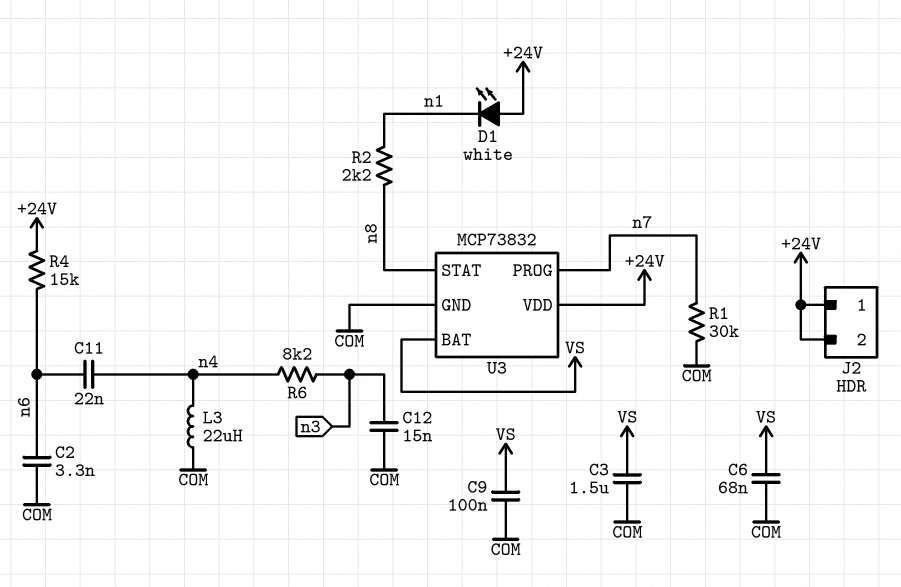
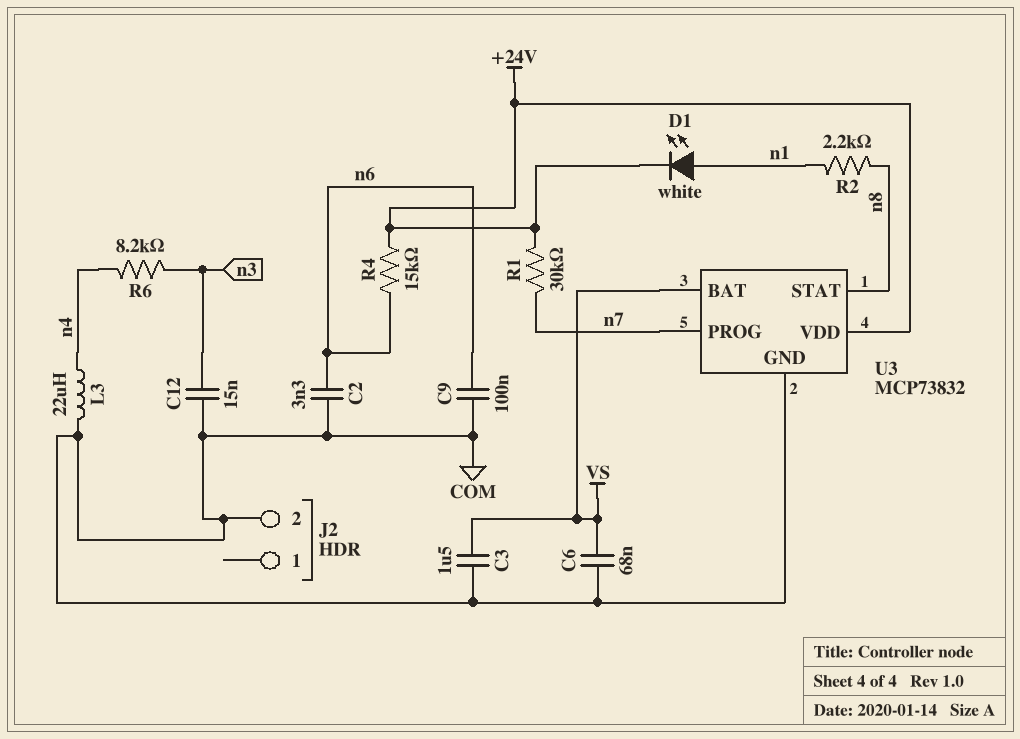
C9: 100nF (COM, VS) -> 100nF (COM, n6)
C11: 22nF (n4, n6) -> none
D1: LED white (A +24V, K n1) -> LED white (A n1, K +24V)
J2 pin 1: +24V -> none
J2 pin 2: +24V -> COM
R1: 30k (COM, n7) -> 30k (+24V, n7)

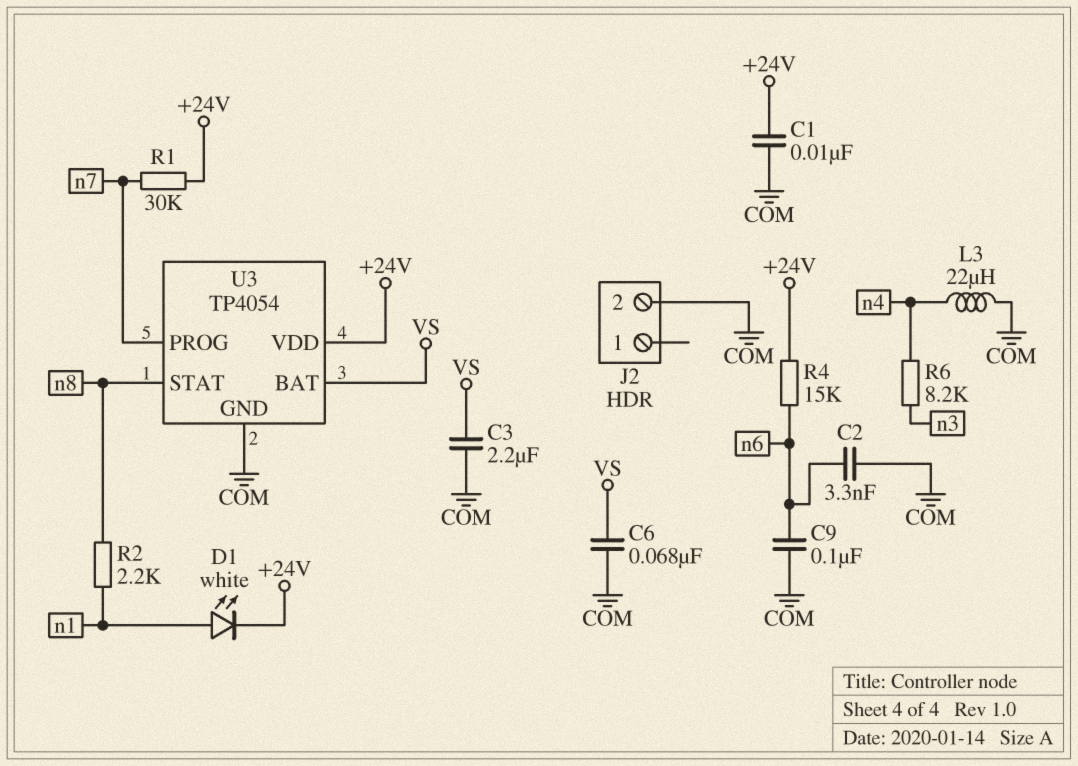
C1: none -> 10nF (+24V, COM)
C3: 1.5uF (COM, VS) -> 2.2uF (COM, VS)
C12: 15nF (COM, n3) -> none
U3: MCP73832 -> TP4054

